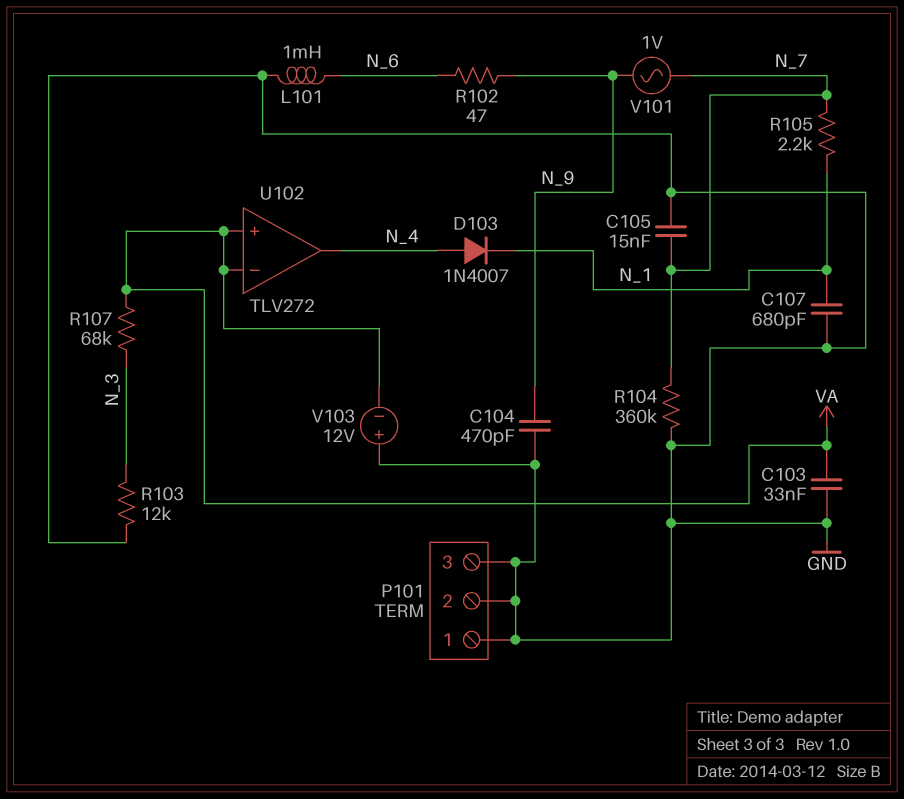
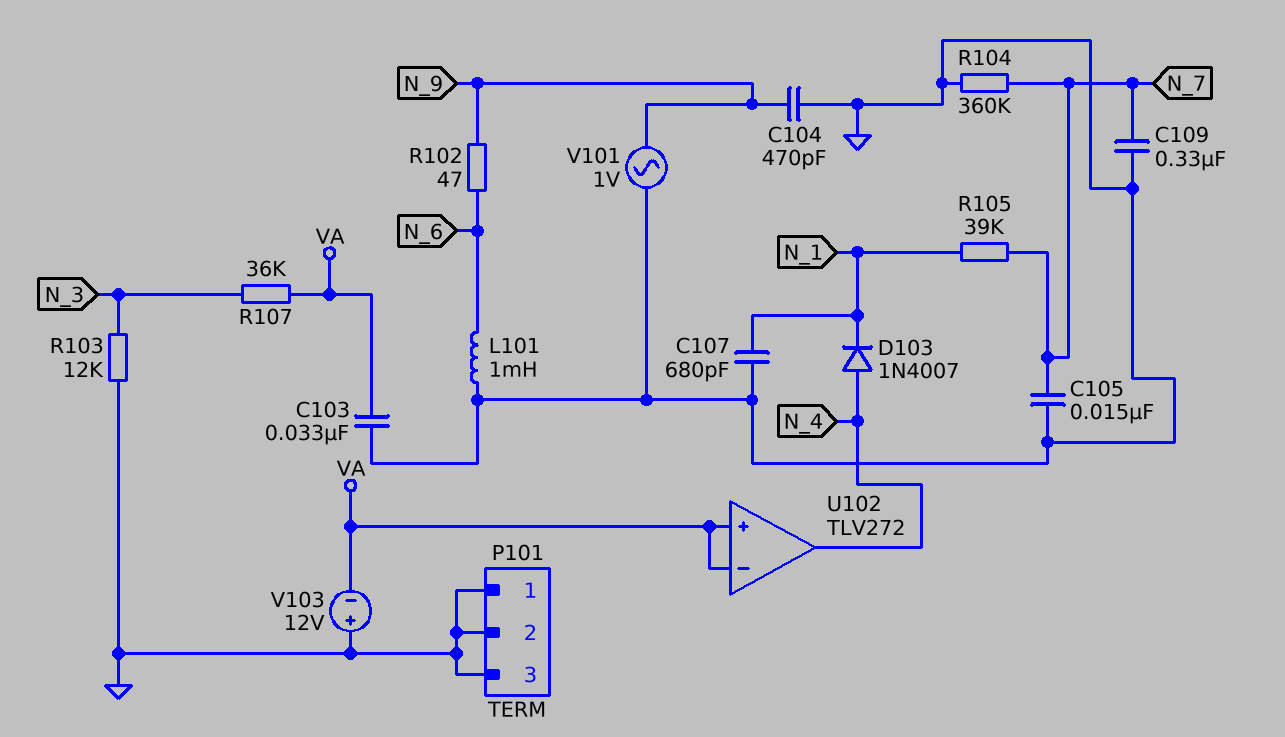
C109: none -> 330nF (GND, N_7)
R105: 2.2k (N_1, N_7) -> 39k (N_1, N_7)
R107: 68k (N_3, VA) -> 36k (N_3, VA)
V101: AC 1V (N_7, N_9) -> AC 1V (GND, N_9)

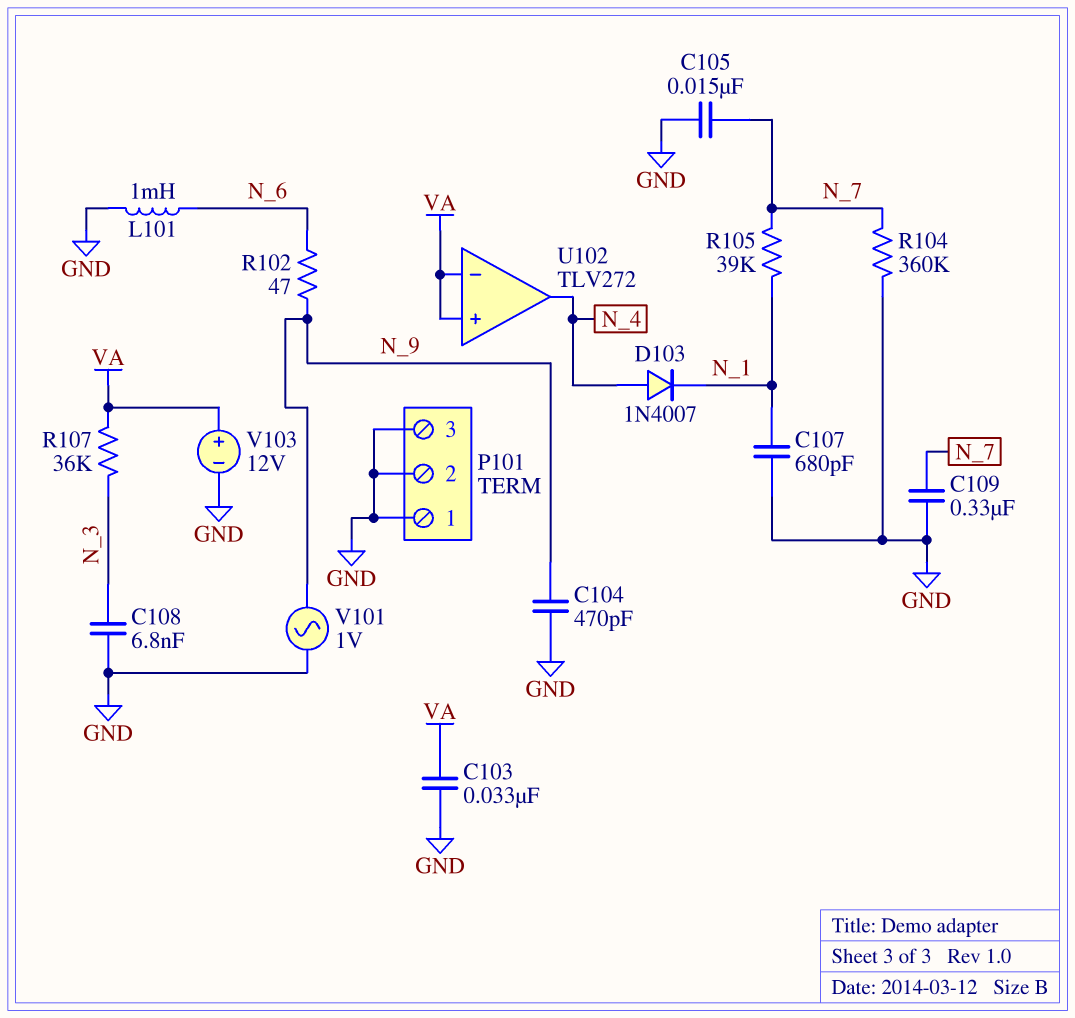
C108: none -> 6.8nF (GND, N_3)
R103: 12k (GND, N_3) -> none
V103: 12V (plus GND, minus VA) -> 12V (plus VA, minus GND)

